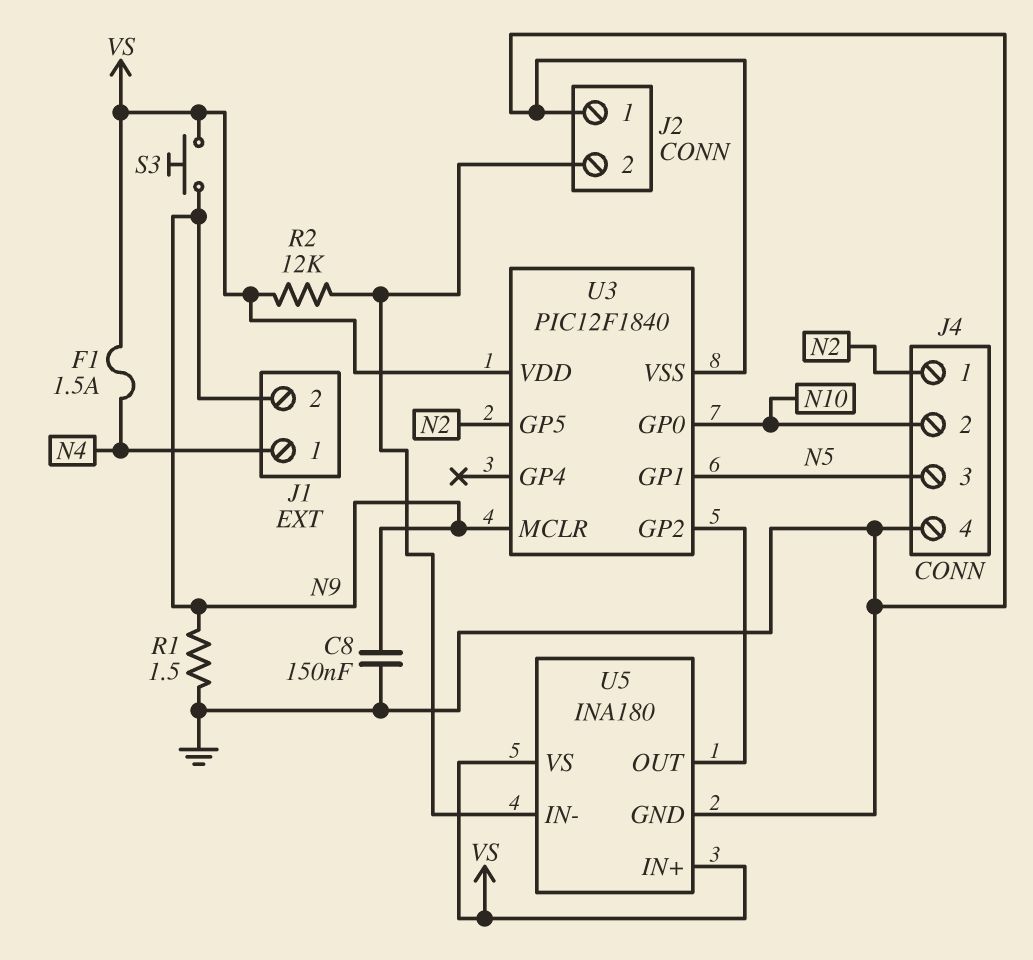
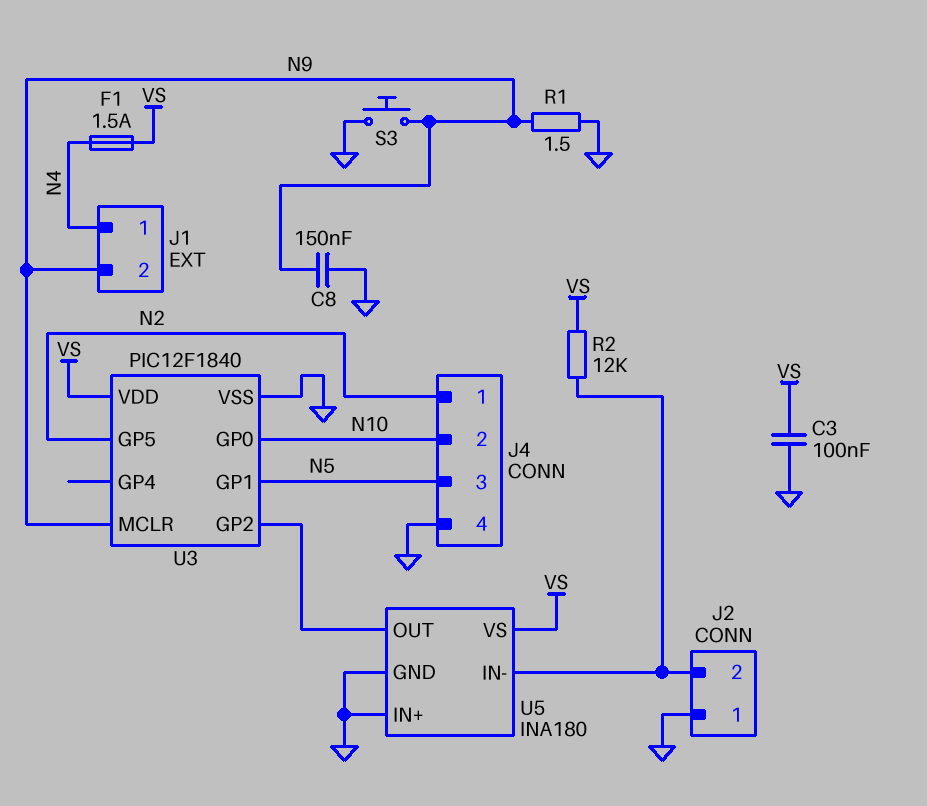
C3: none -> 100nF (GND, VS)
S3: button (N9, VS) -> button (GND, N9)
U5 pin IN+: VS -> GND

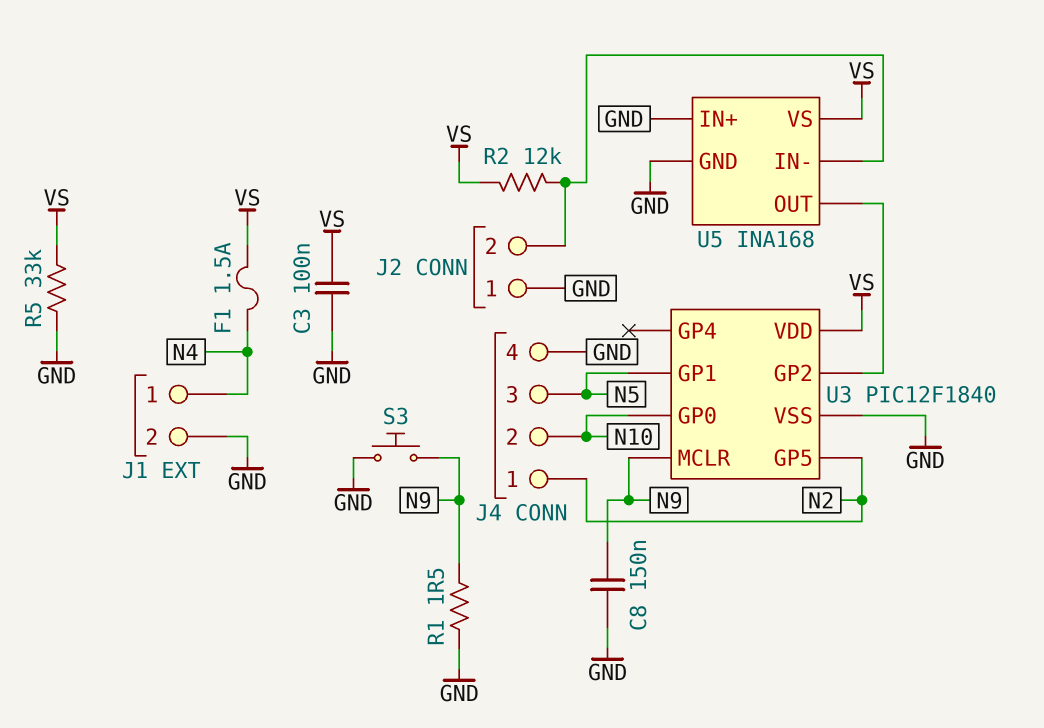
J1 pin 2: N9 -> GND
R5: none -> 33k (GND, VS)
U5: INA180 -> INA168

